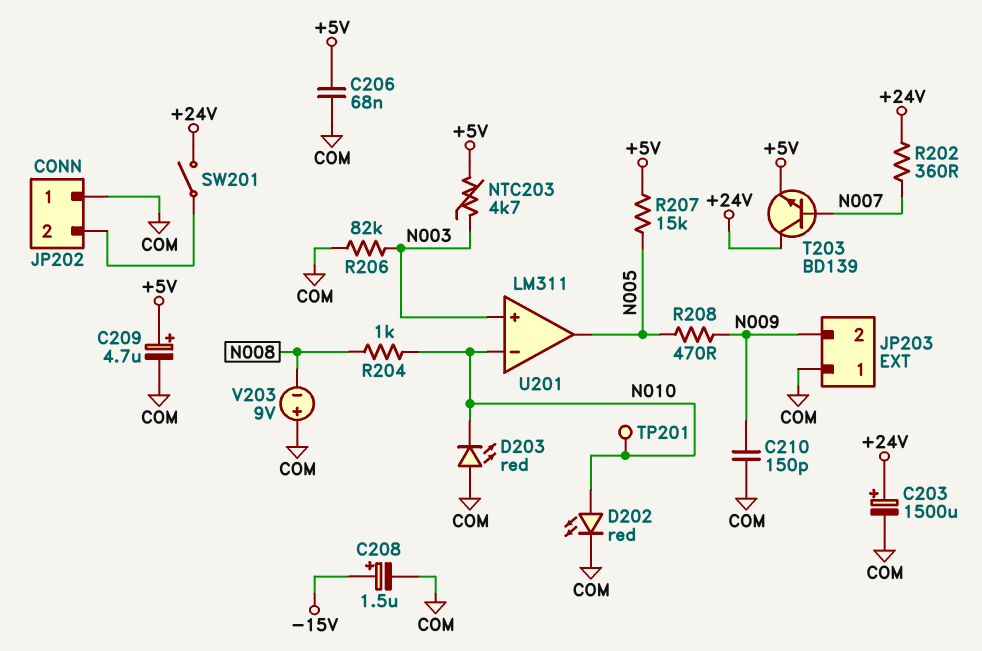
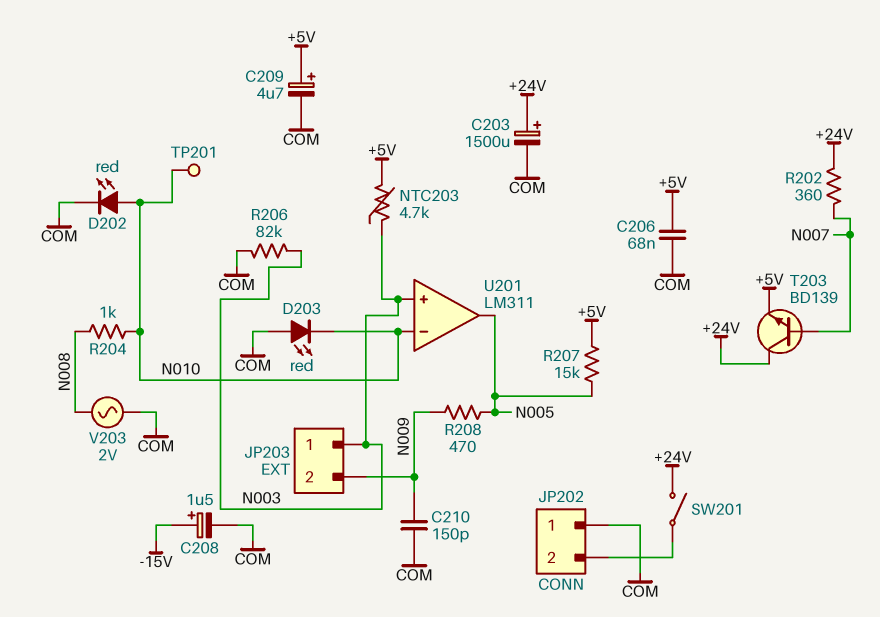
JP203 pin 1: COM -> N003
V203: 9V (plus COM, minus N008) -> AC 2V (COM, N008)

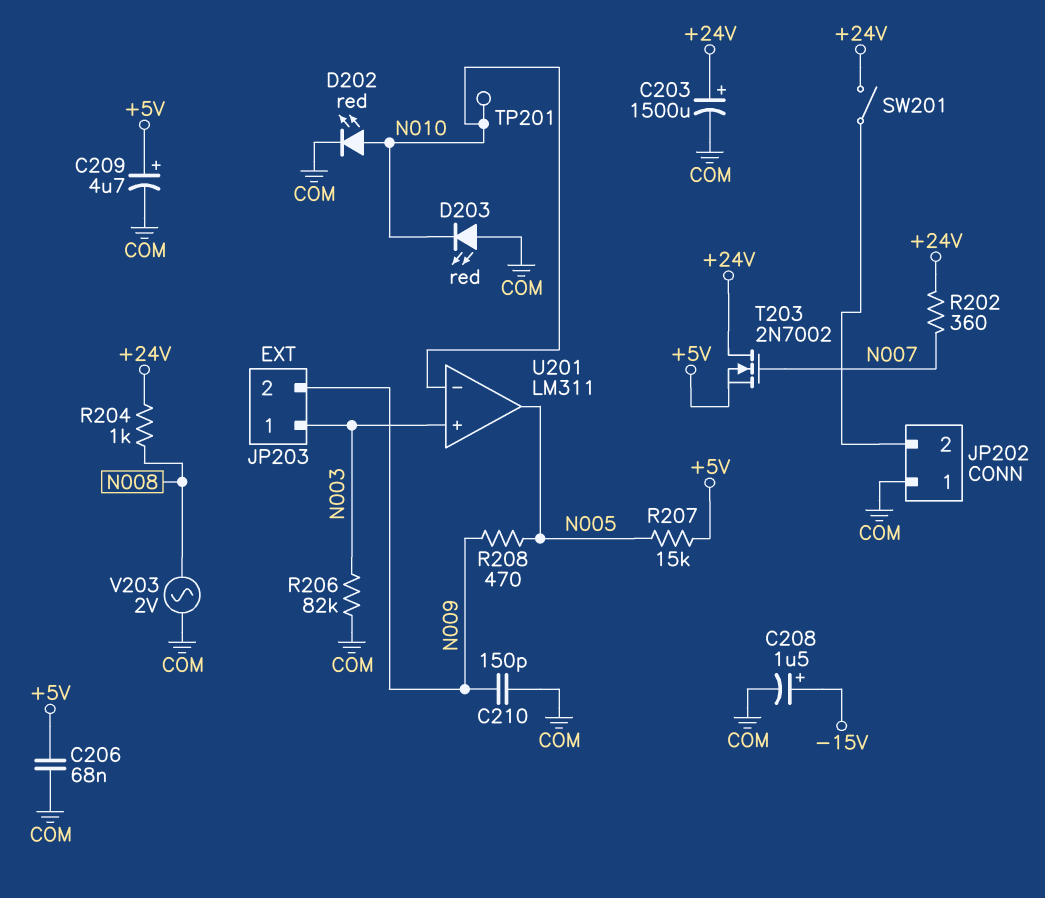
NTC203: 4.7k (+5V, N003) -> none
R204: 1k (N008, N010) -> 1k (+24V, N008)
T203: NPN BD139 (B N007, C +24V, E +5V) -> NMOS 2N7002 (G N007, D +24V, S +5V)

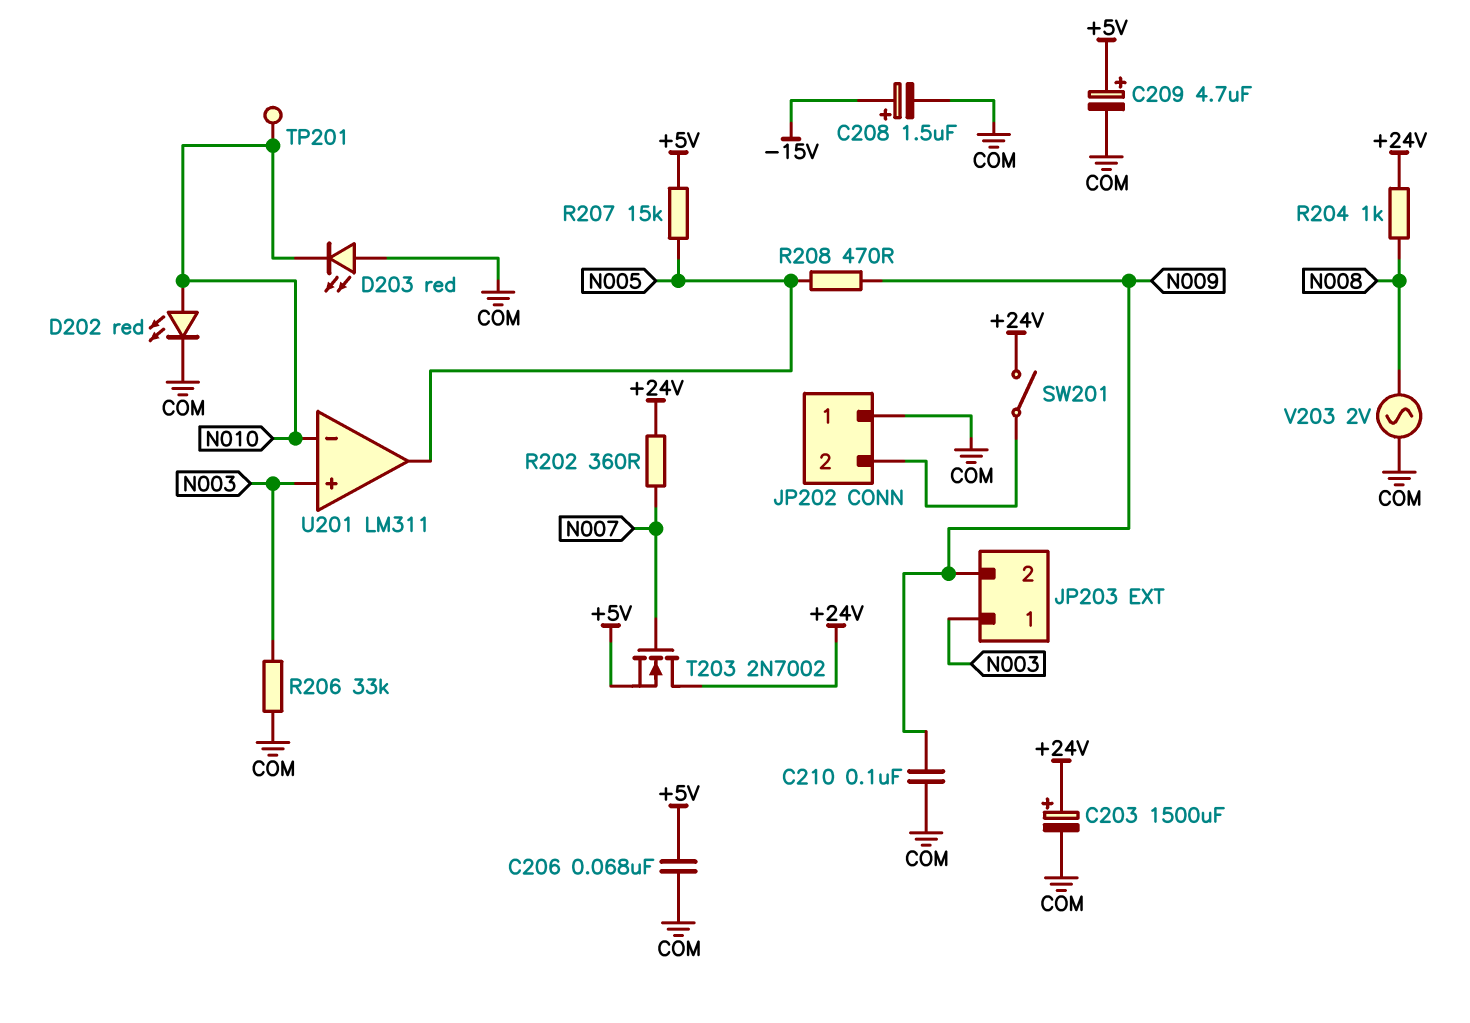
C210: 150pF (COM, N009) -> 100nF (COM, N009)
R206: 82k (COM, N003) -> 33k (COM, N003)

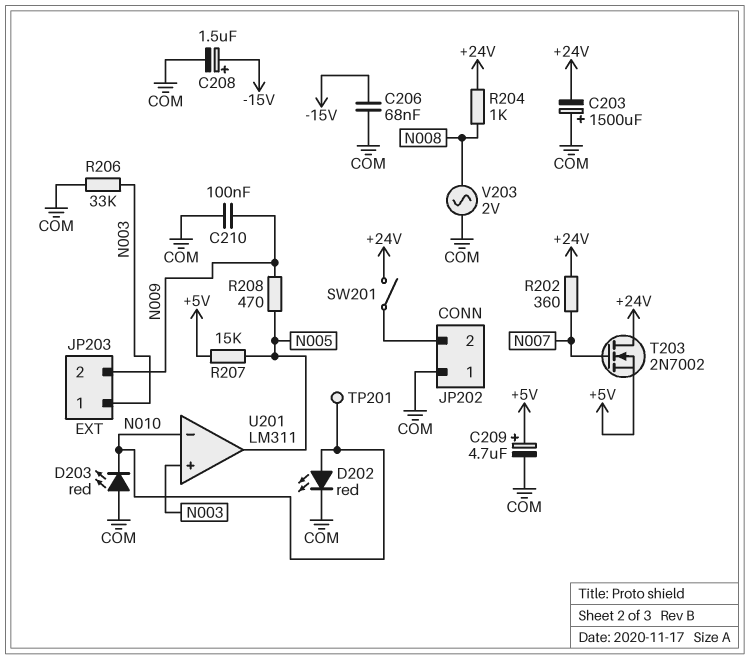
C203: 1500uF (plus +24V, minus COM) -> 1500uF (plus COM, minus +24V)
C206: 68nF (+5V, COM) -> 68nF (-15V, COM)

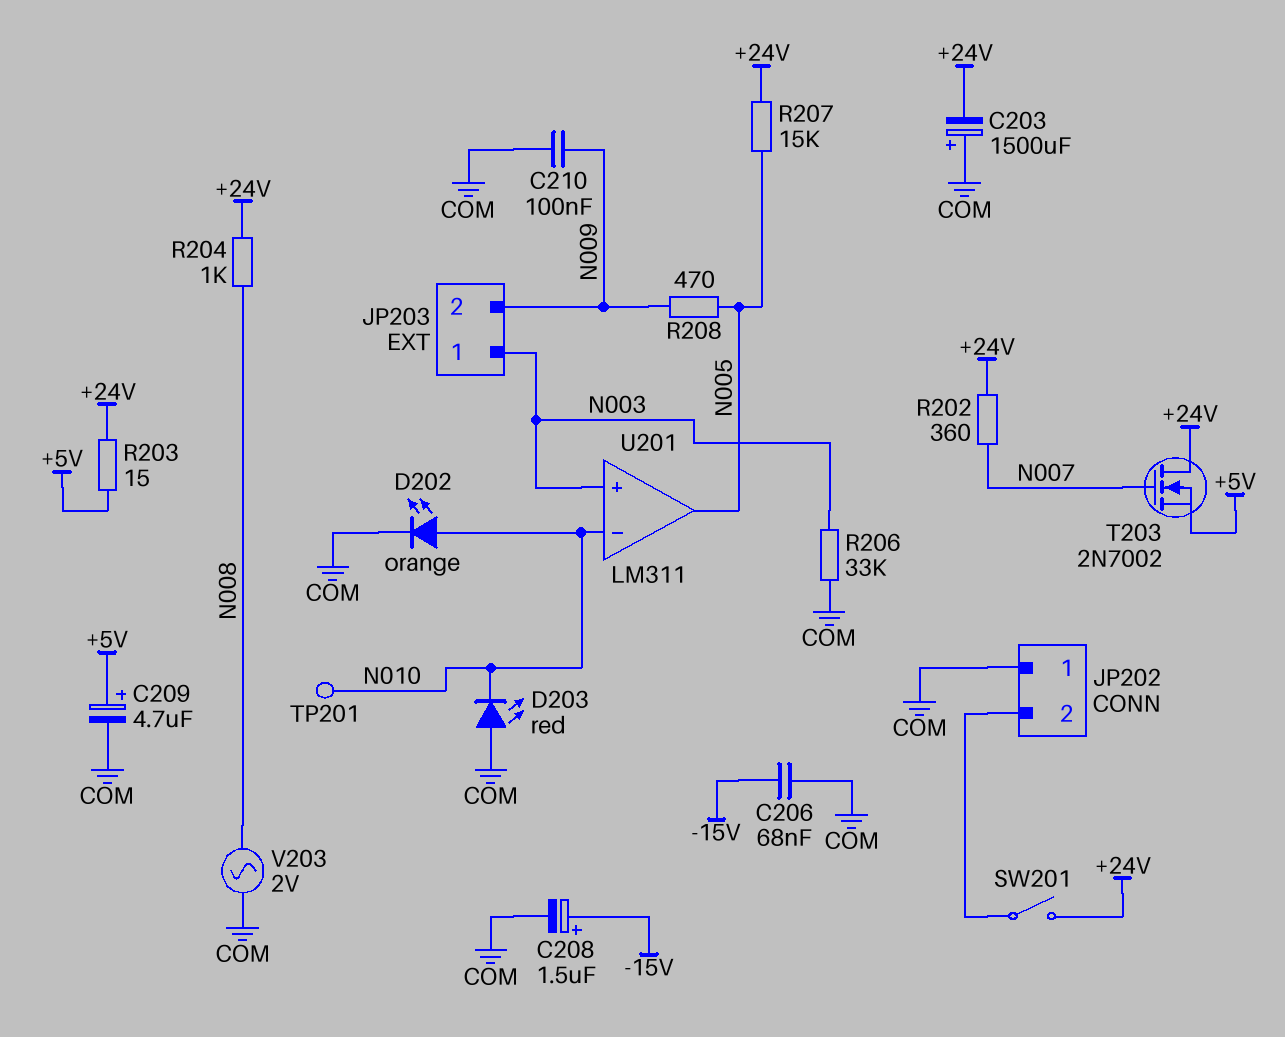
D202: LED red (A N010, K COM) -> LED orange (A N010, K COM)
R203: none -> 15 (+5V, +24V)
R207: 15k (+5V, N005) -> 15k (+24V, N005)

